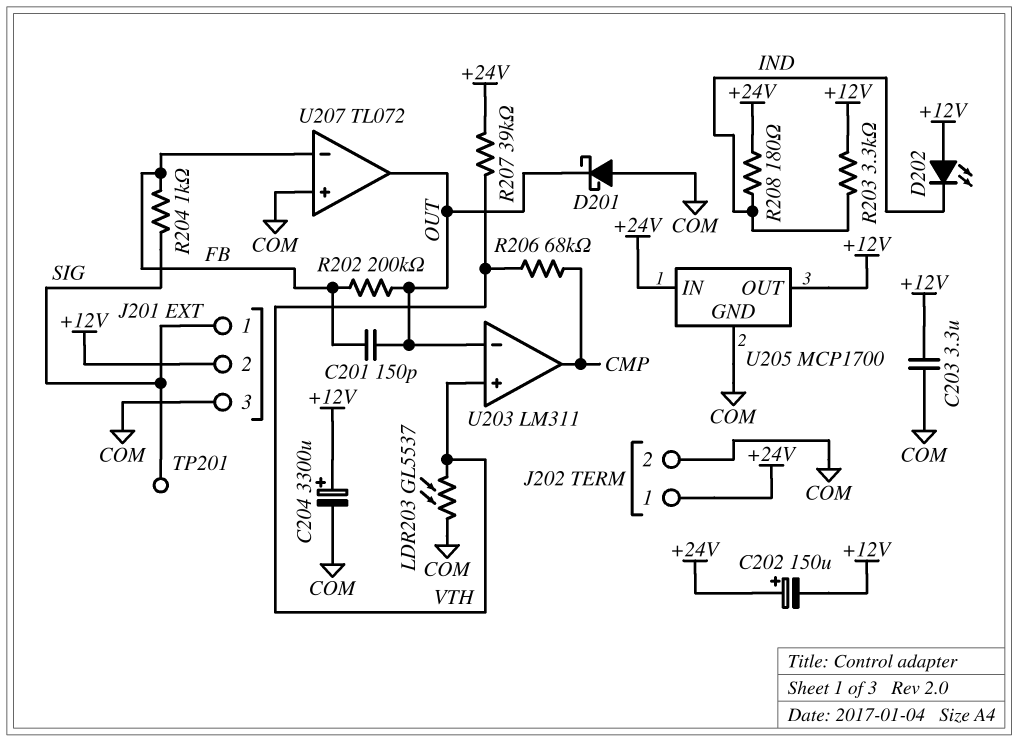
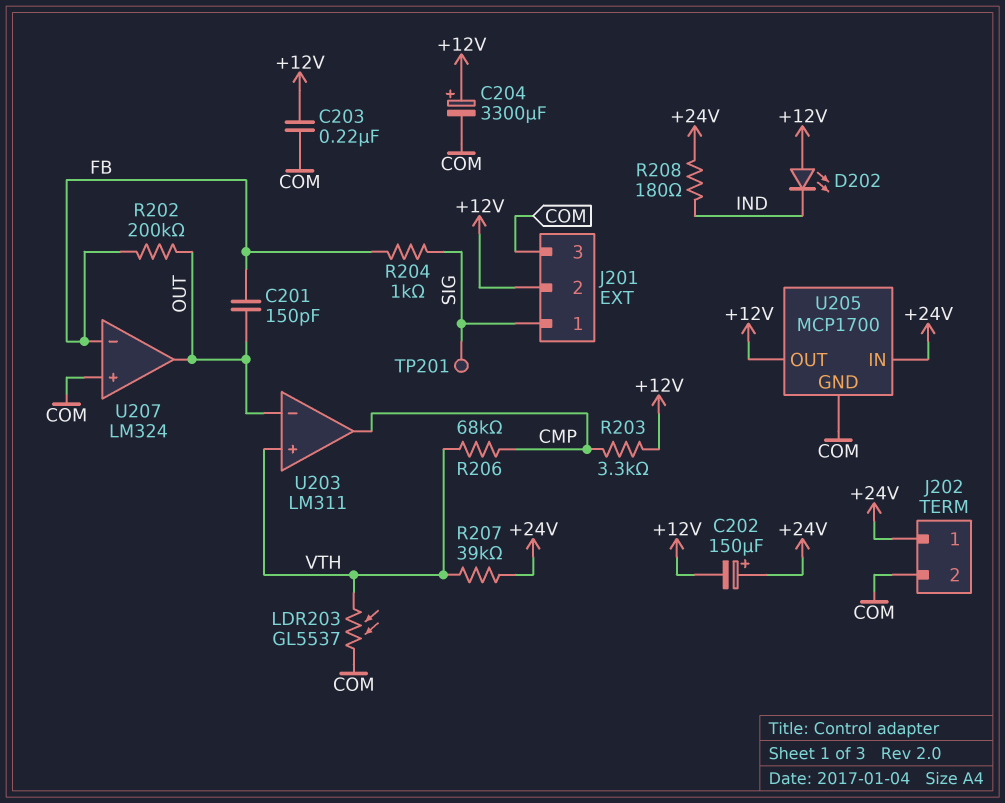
C203: 3.3uF (+12V, COM) -> 220nF (+12V, COM)
D201: schottky (A COM, K OUT) -> none
R203: 3.3k (+12V, IND) -> 3.3k (+12V, CMP)
U207: TL072 -> LM324

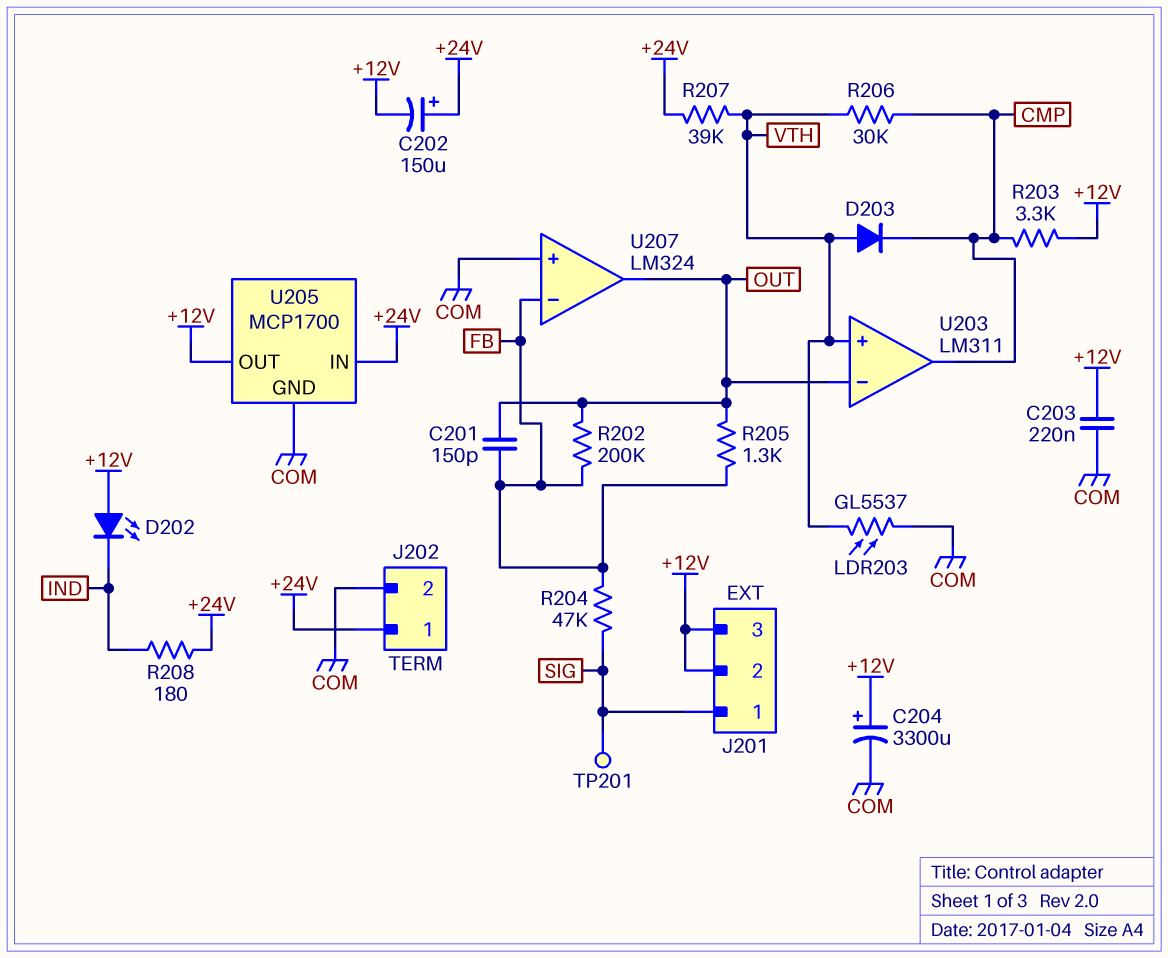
D203: none -> diode (A VTH, K CMP)
J201 pin 3: COM -> +12V
R204: 1k (FB, SIG) -> 47k (FB, SIG)
R205: none -> 1.3k (FB, OUT)
R206: 68k (CMP, VTH) -> 30k (CMP, VTH)

